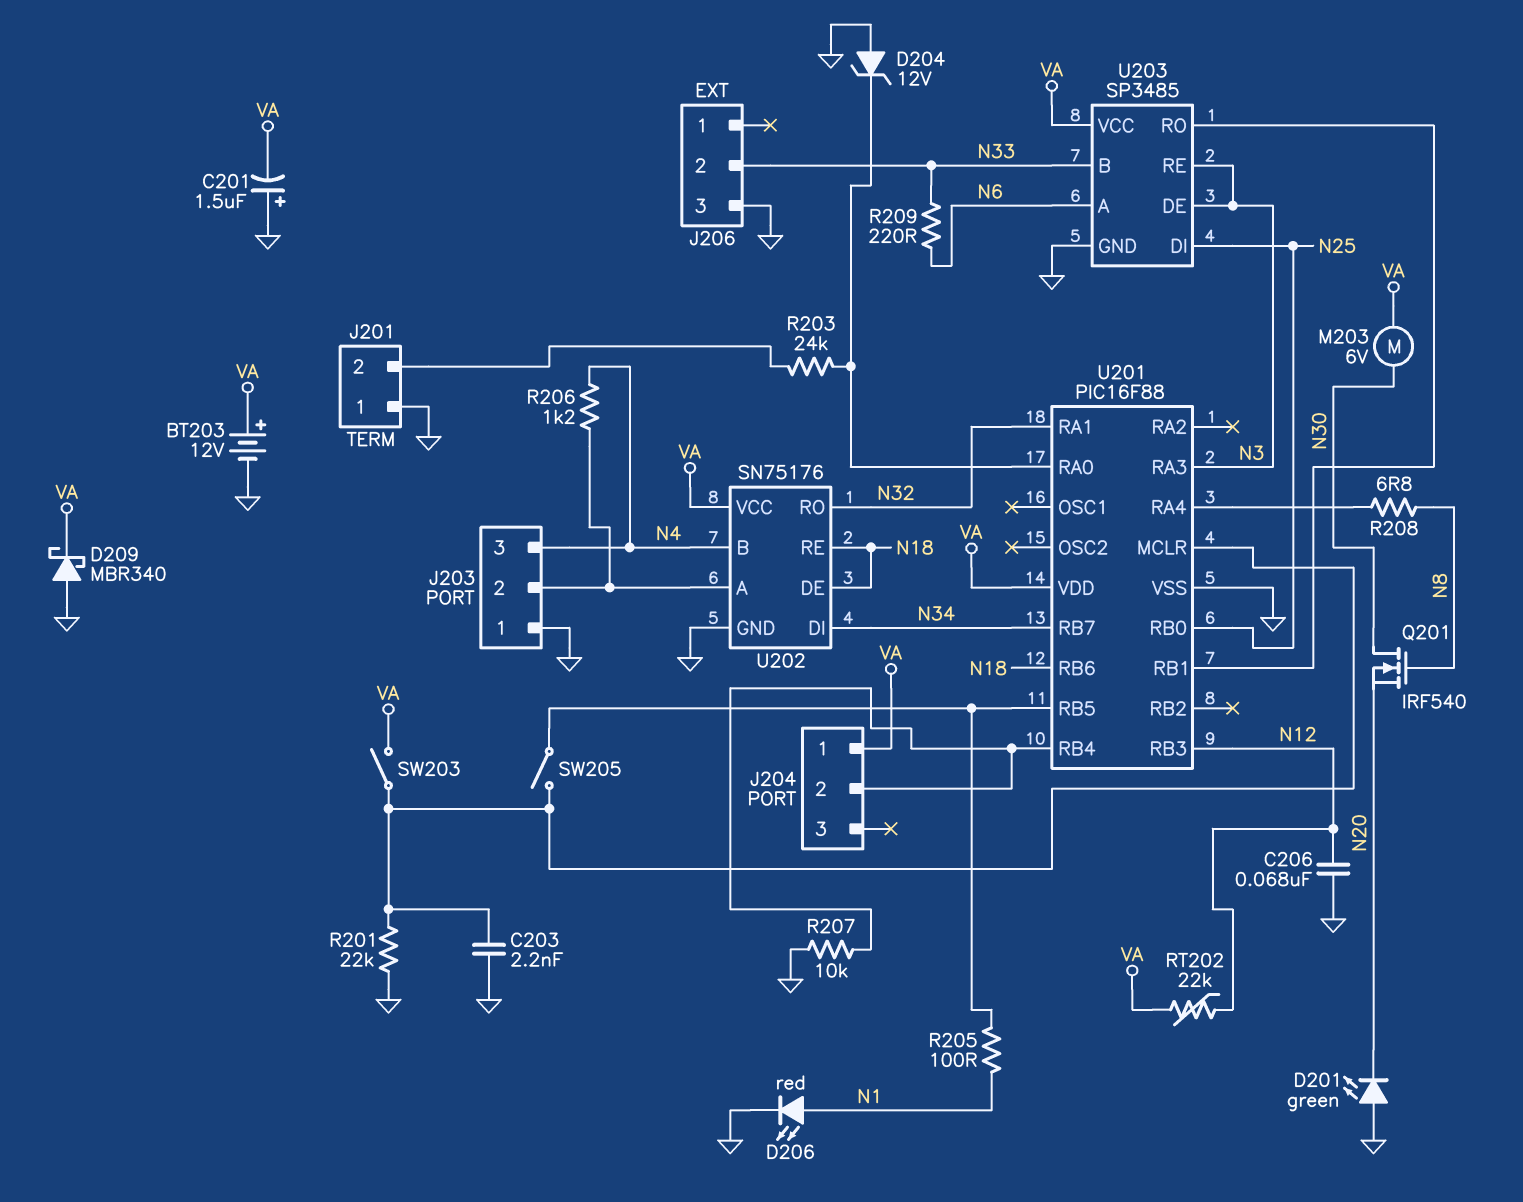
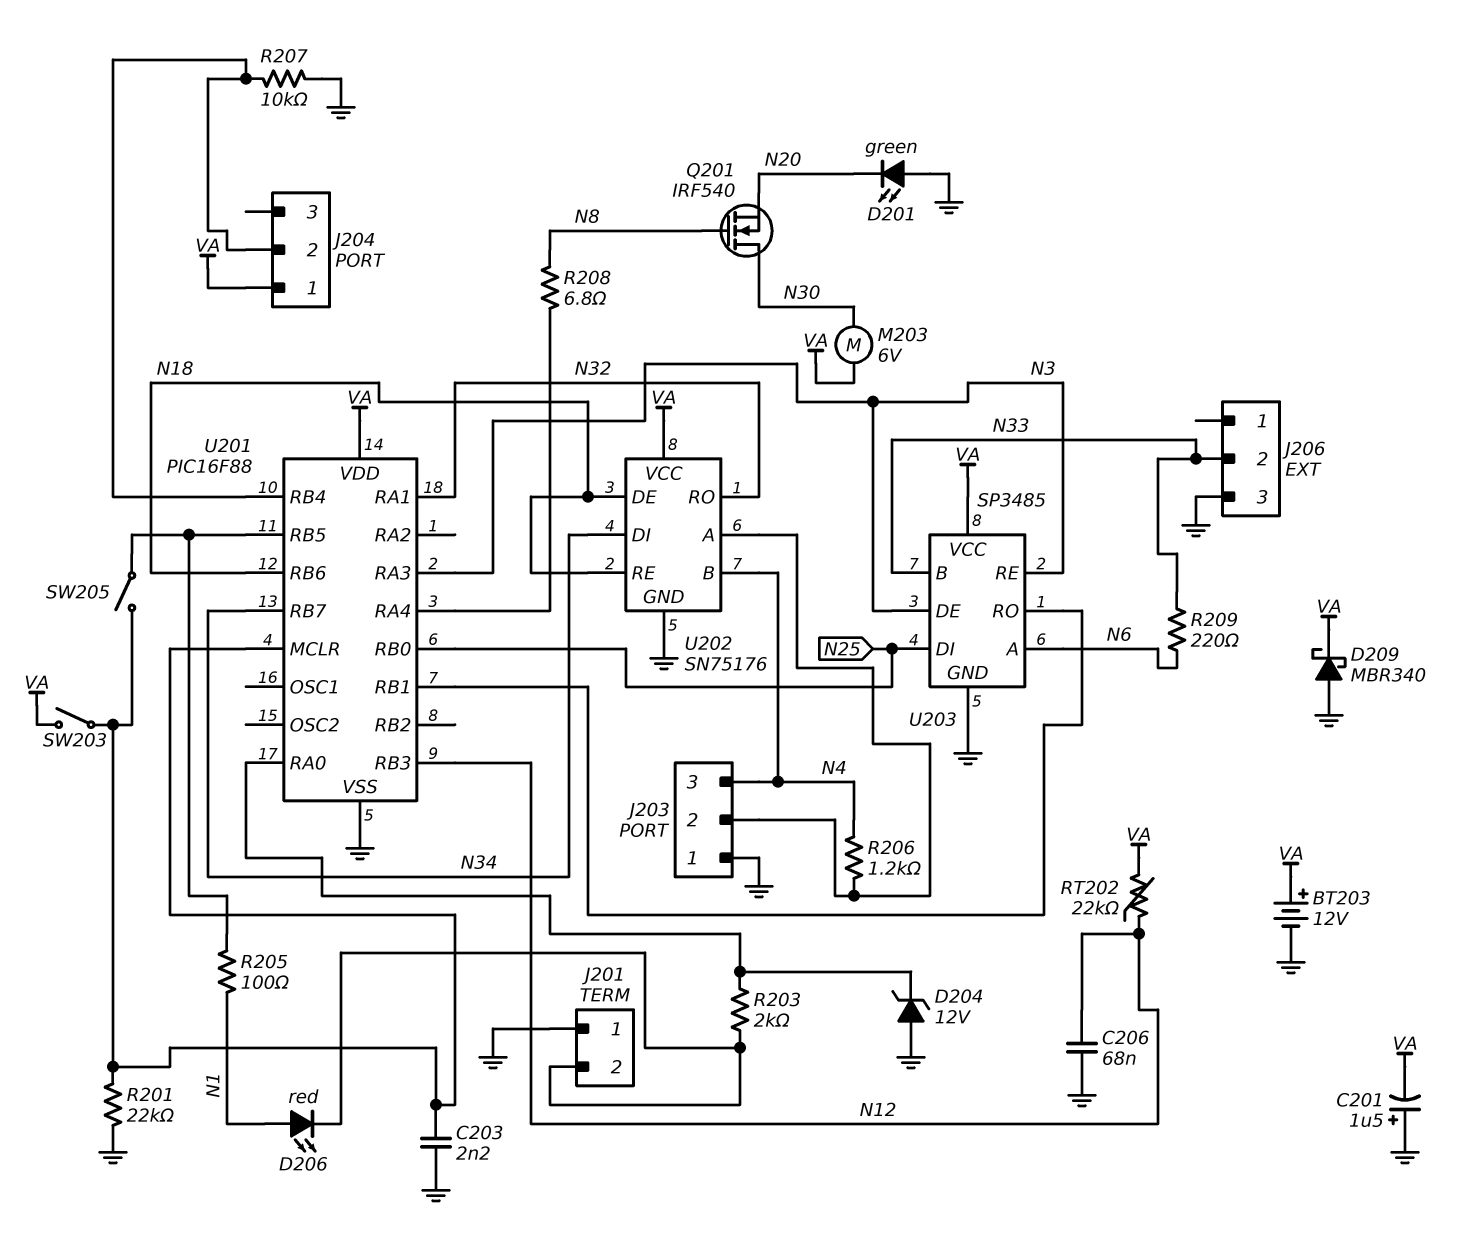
D206: LED red (A N1, K GND) -> LED red (A N1, K J201/2)
R203: 24k (J201/2, U201/RA0) -> 2k (J201/2, U201/RA0)

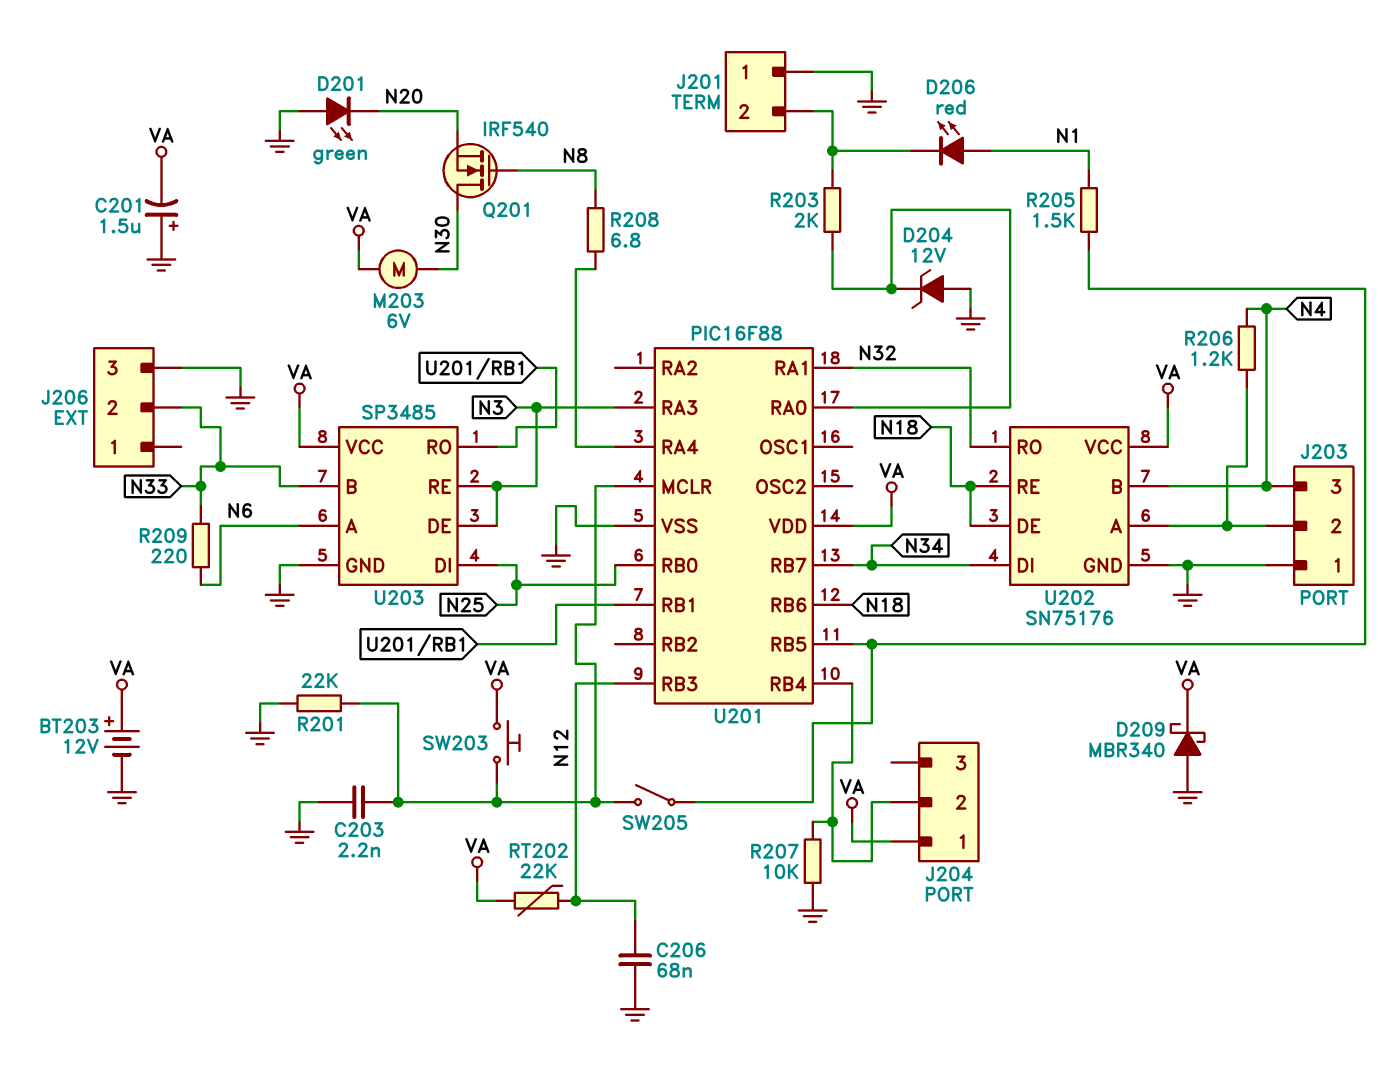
R205: 100 (N1, U201/RB5) -> 1.5k (N1, U201/RB5)
SW203: switch (U201/MCLR, VA) -> button (U201/MCLR, VA)

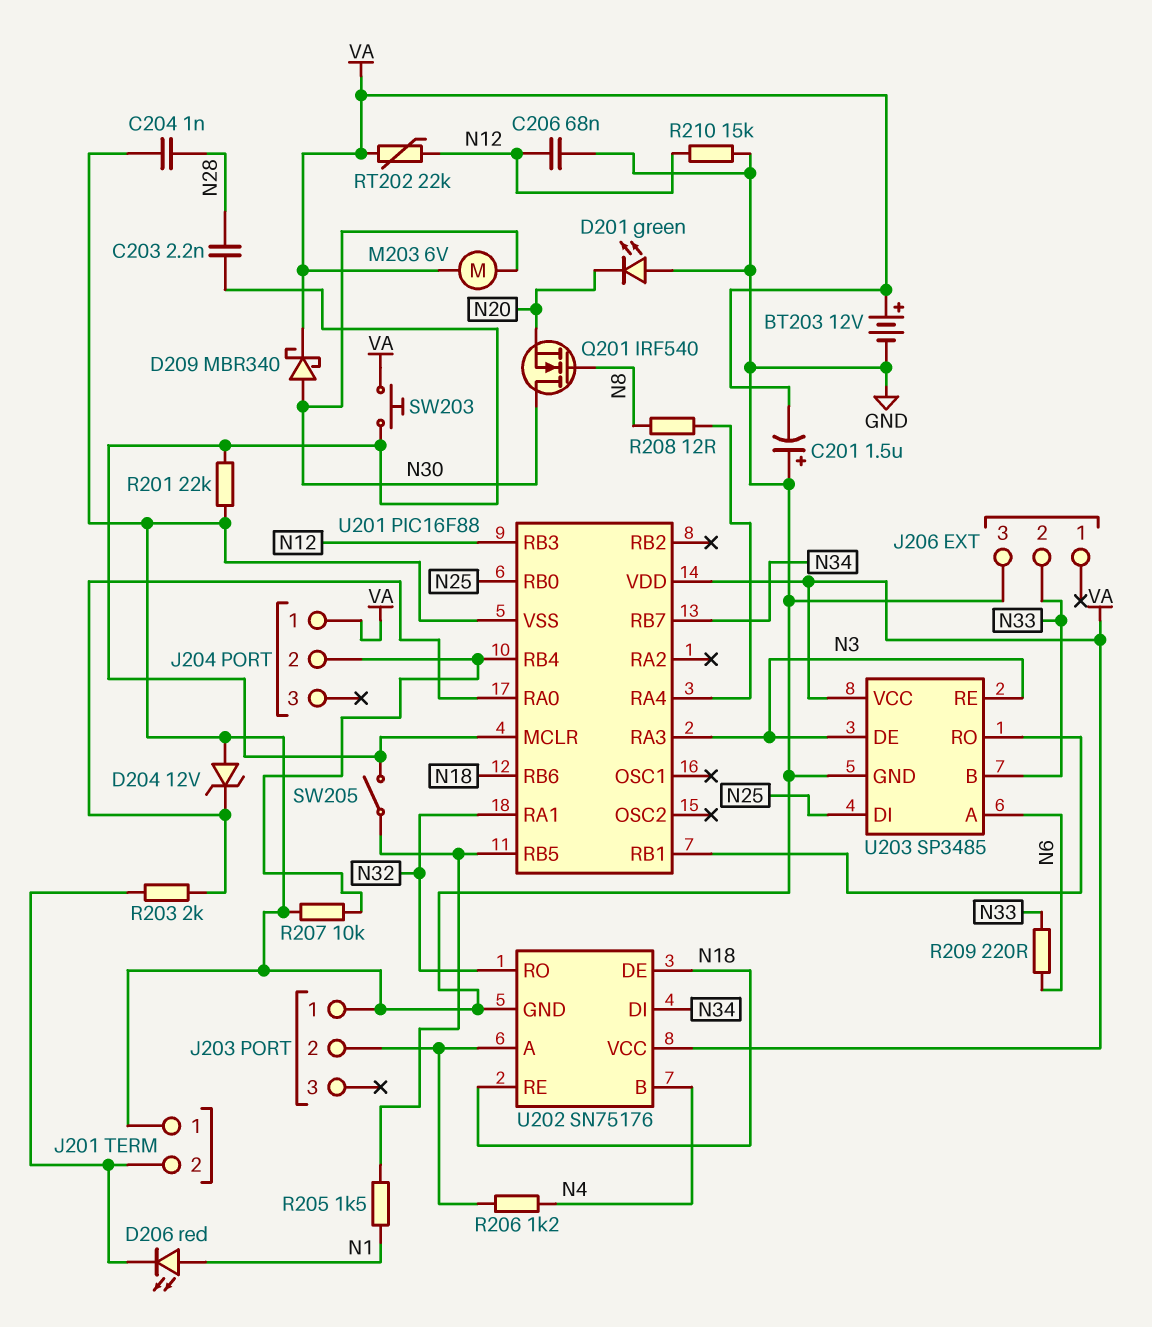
C203: 2.2nF (GND, U201/MCLR) -> 2.2nF (N28, U201/MCLR)
C204: none -> 1nF (GND, N28)
D209: schottky MBR340 (A GND, K VA) -> schottky MBR340 (A N30, K VA)
J203 pin 3: N4 -> none
R208: 6.8 (N8, U201/RA4) -> 12 (N8, U201/RA4)
R210: none -> 15k (GND, N12)

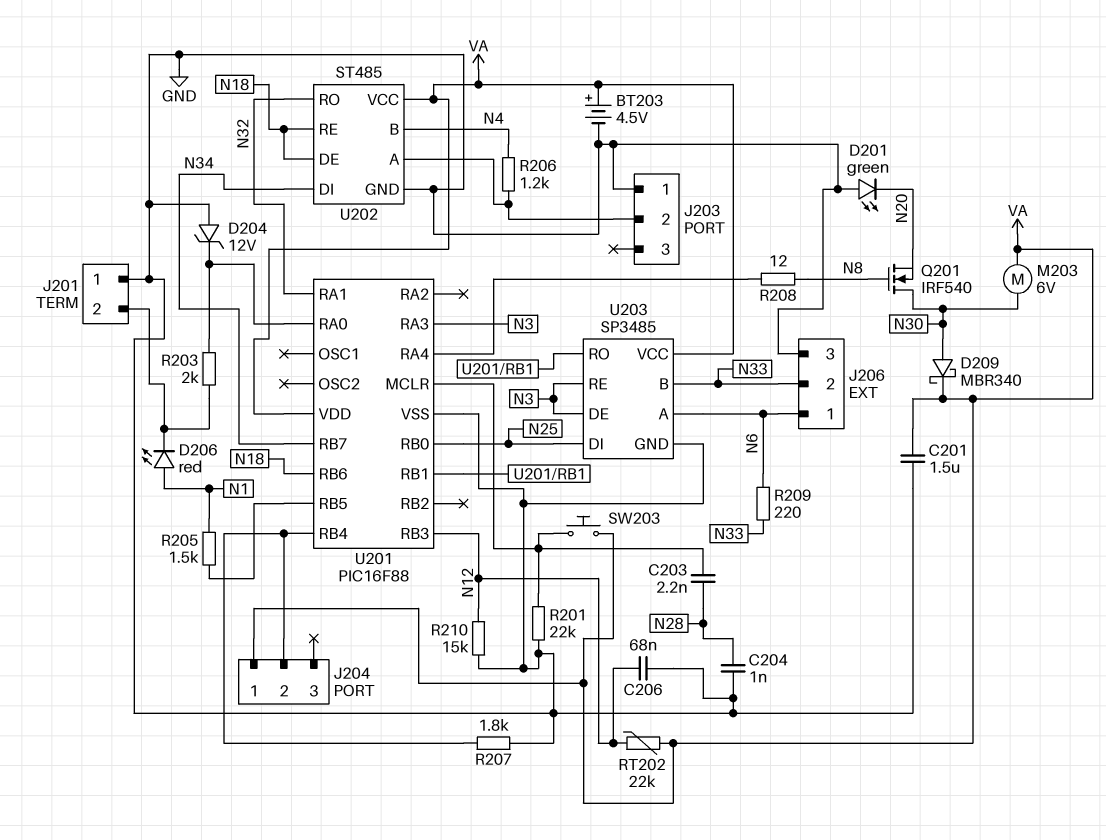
BT203: 12V (plus VA, minus GND) -> 4.5V (plus VA, minus GND)
C201: 1.5uF (plus GND, minus VA) -> 1.5uF (GND, VA)
J206 pin 1: none -> N6
R207: 10k (GND, J204/2) -> 1.8k (GND, J204/2)
SW205: switch (U201/MCLR, U201/RB5) -> none
U202: SN75176 -> ST485

